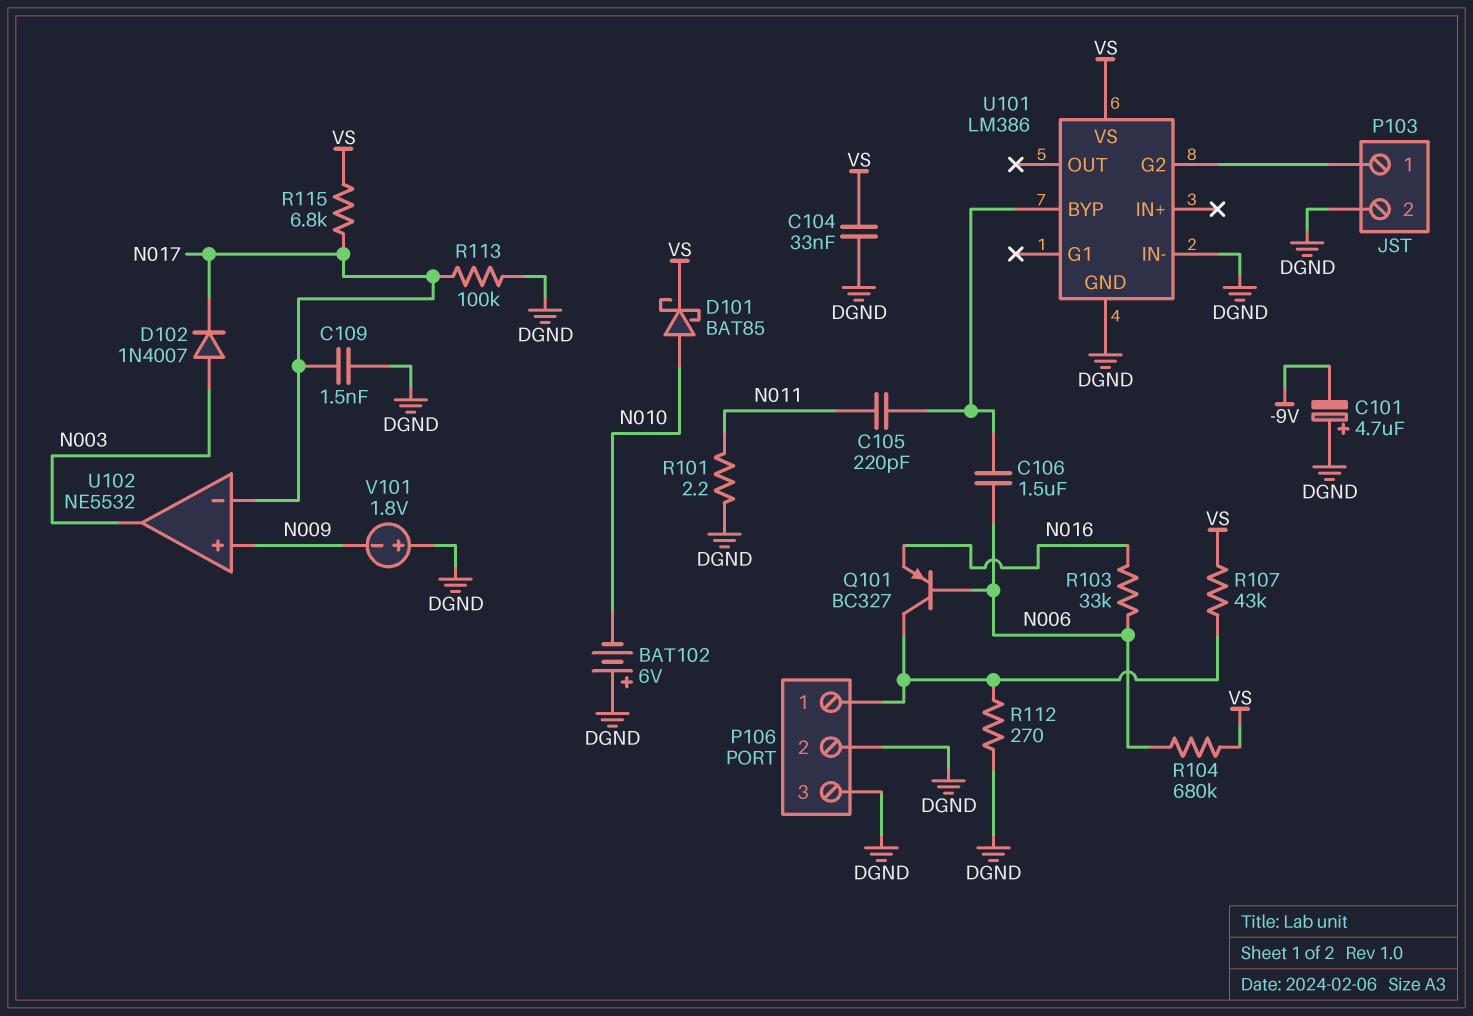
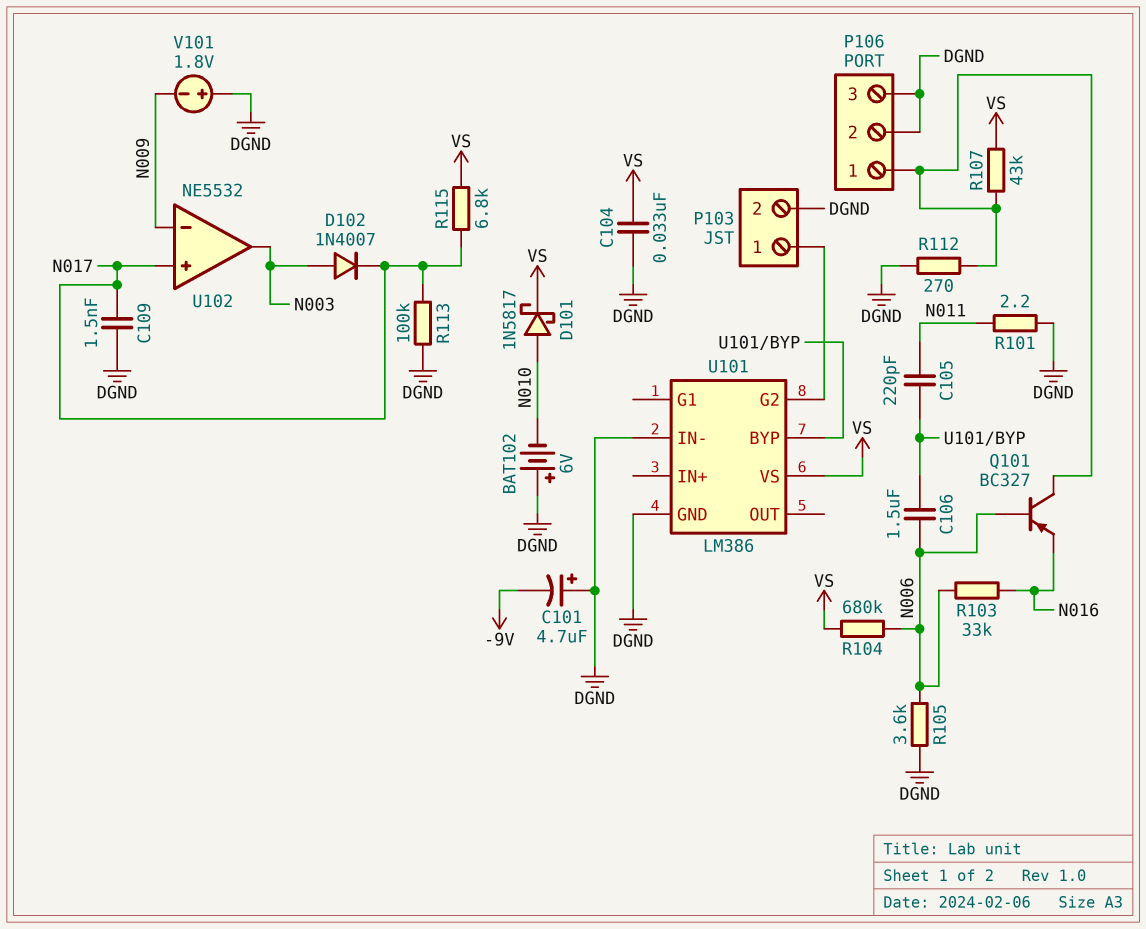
D101: schottky BAT85 (A N010, K VS) -> schottky 1N5817 (A N010, K VS)
R105: none -> 3.6k (DGND, N006)
U102 pin in+: N009 -> N017
U102 pin in-: N017 -> N009

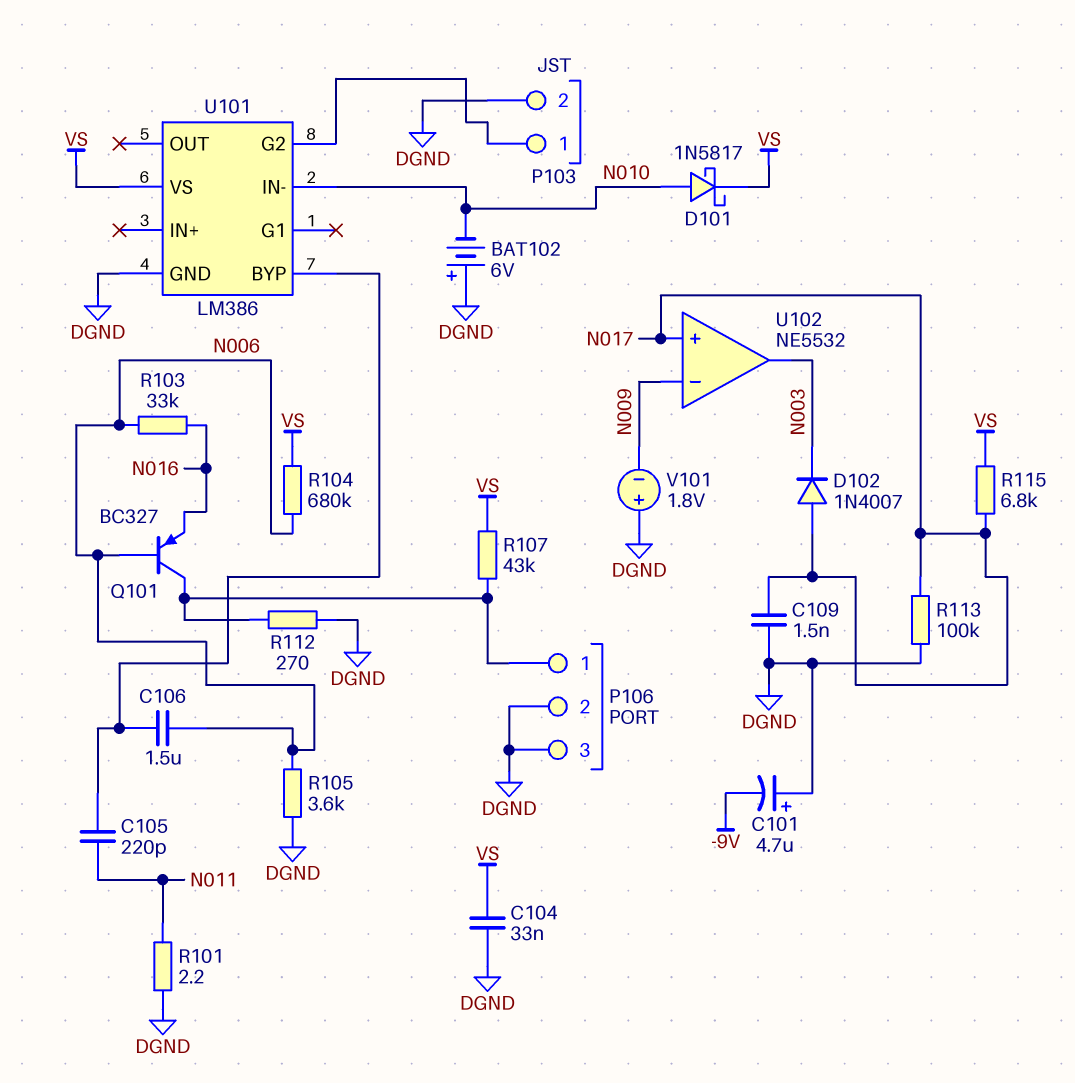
D102: diode 1N4007 (A N003, K N017) -> diode 1N4007 (A N017, K N003)
U101 pin IN-: DGND -> N010

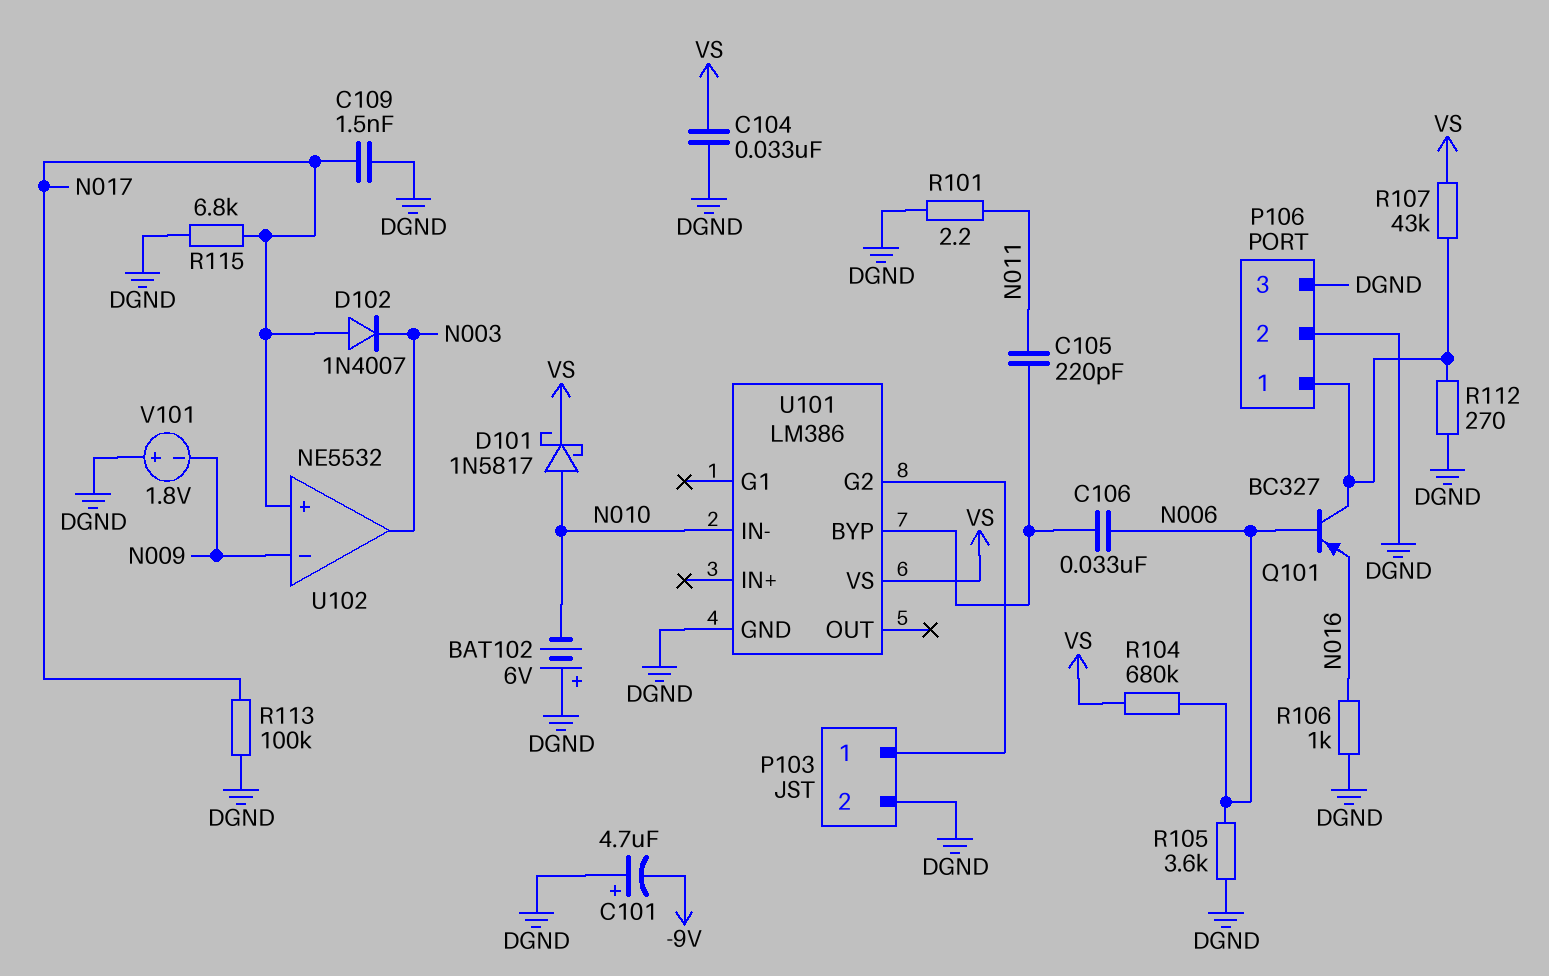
C106: 1.5uF (N006, U101/BYP) -> 33nF (N006, U101/BYP)
R103: 33k (N006, N016) -> none
R106: none -> 1k (DGND, N016)
R115: 6.8k (N017, VS) -> 6.8k (DGND, N017)

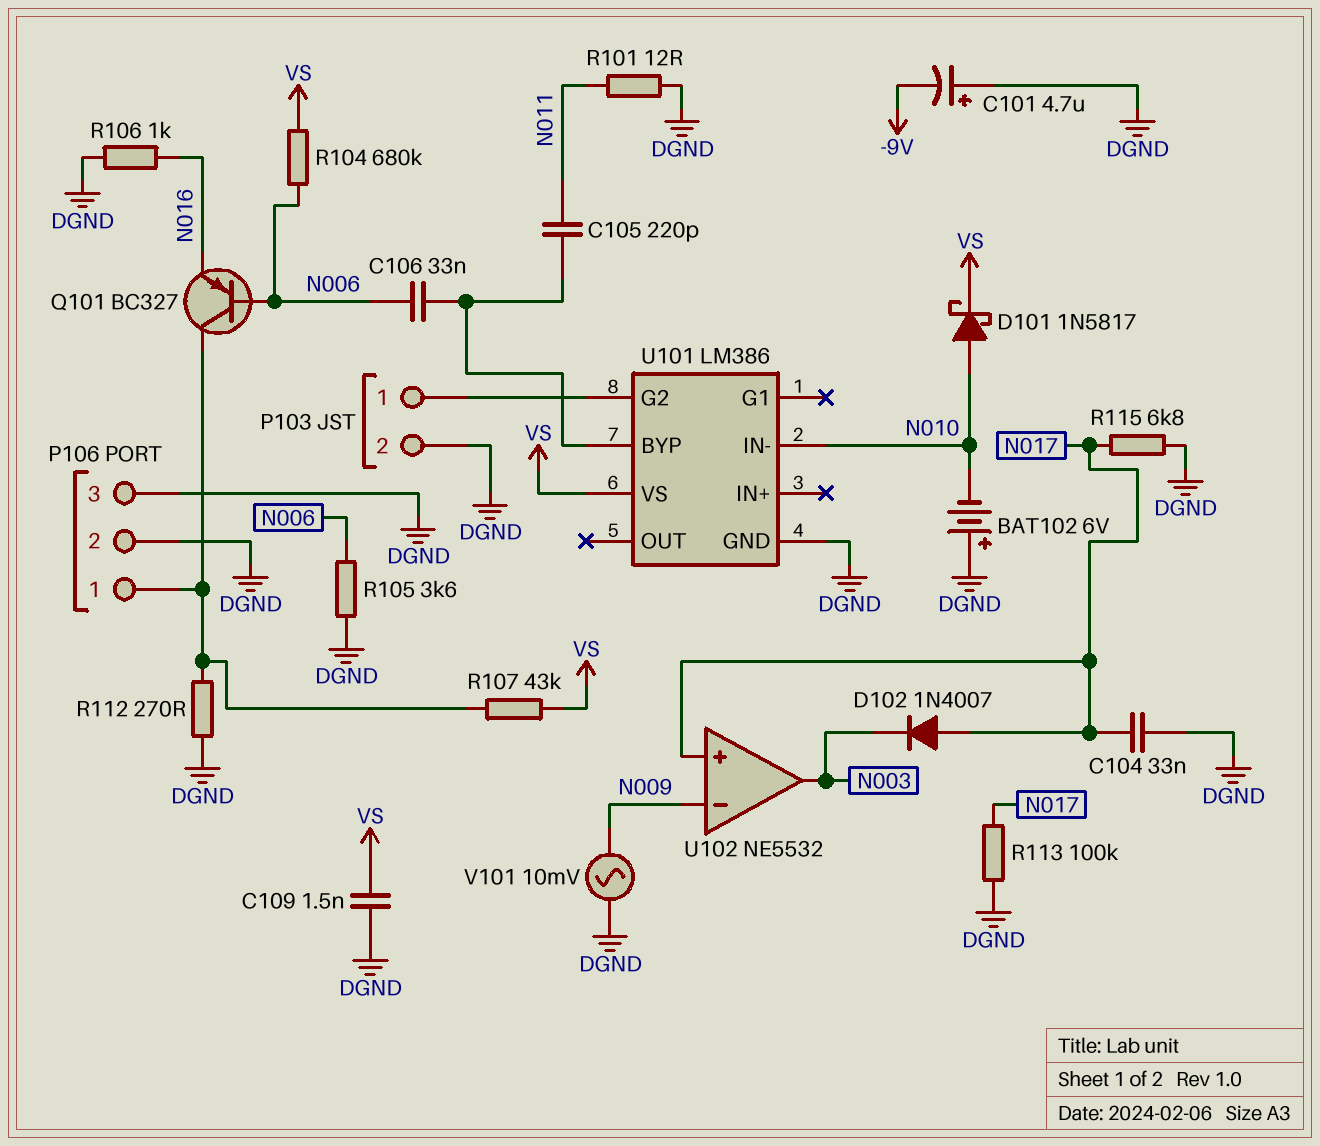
C104: 33nF (DGND, VS) -> 33nF (DGND, N017)
C109: 1.5nF (DGND, N017) -> 1.5nF (DGND, VS)
R101: 2.2 (DGND, N011) -> 12 (DGND, N011)
V101: 1.8V (plus DGND, minus N009) -> AC 10mV (DGND, N009)

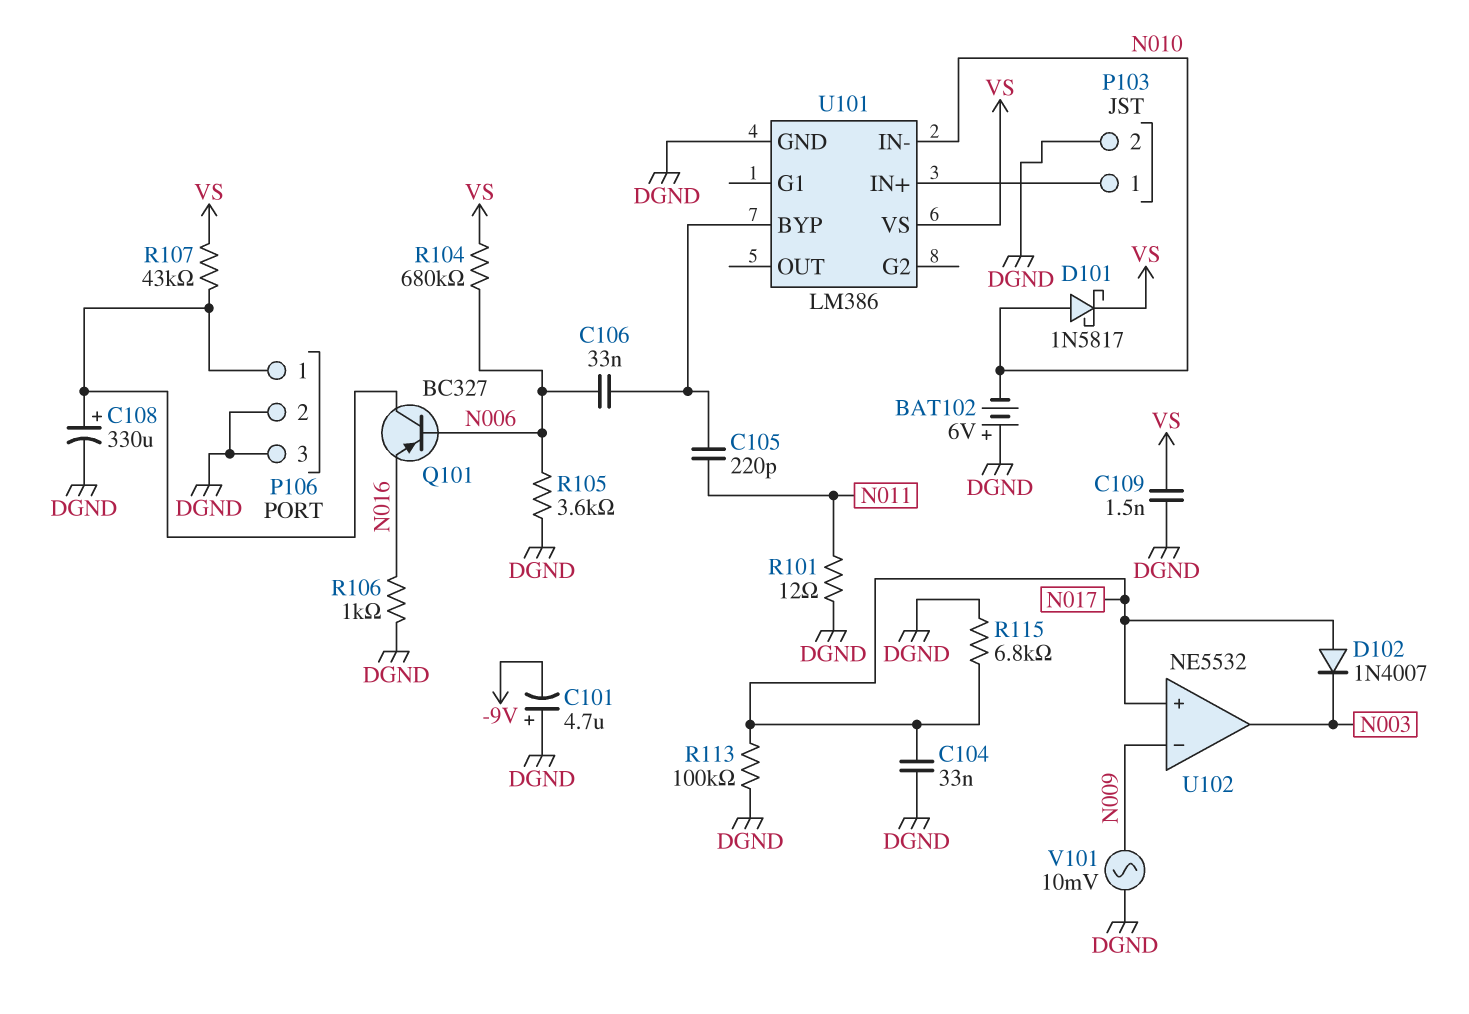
C108: none -> 330uF (plus P106/1, minus DGND)
R112: 270 (DGND, P106/1) -> none
U101 pin G2: P103/1 -> none
U101 pin IN+: none -> P103/1

